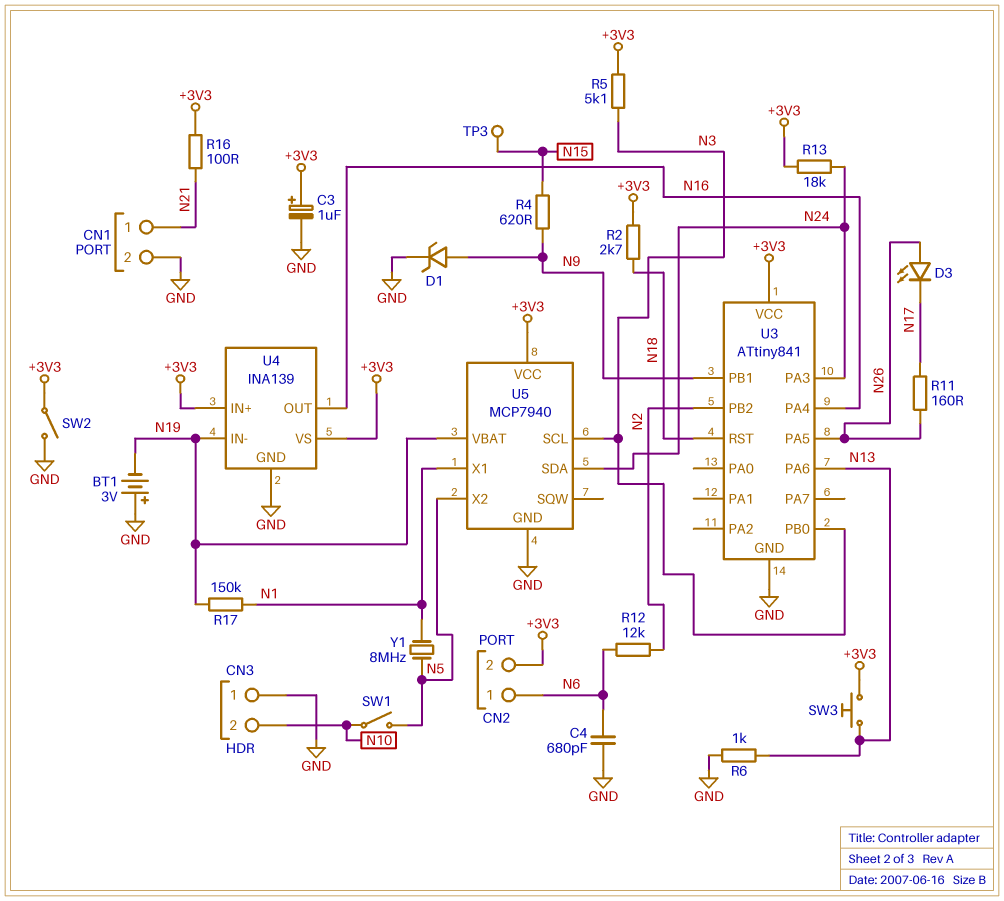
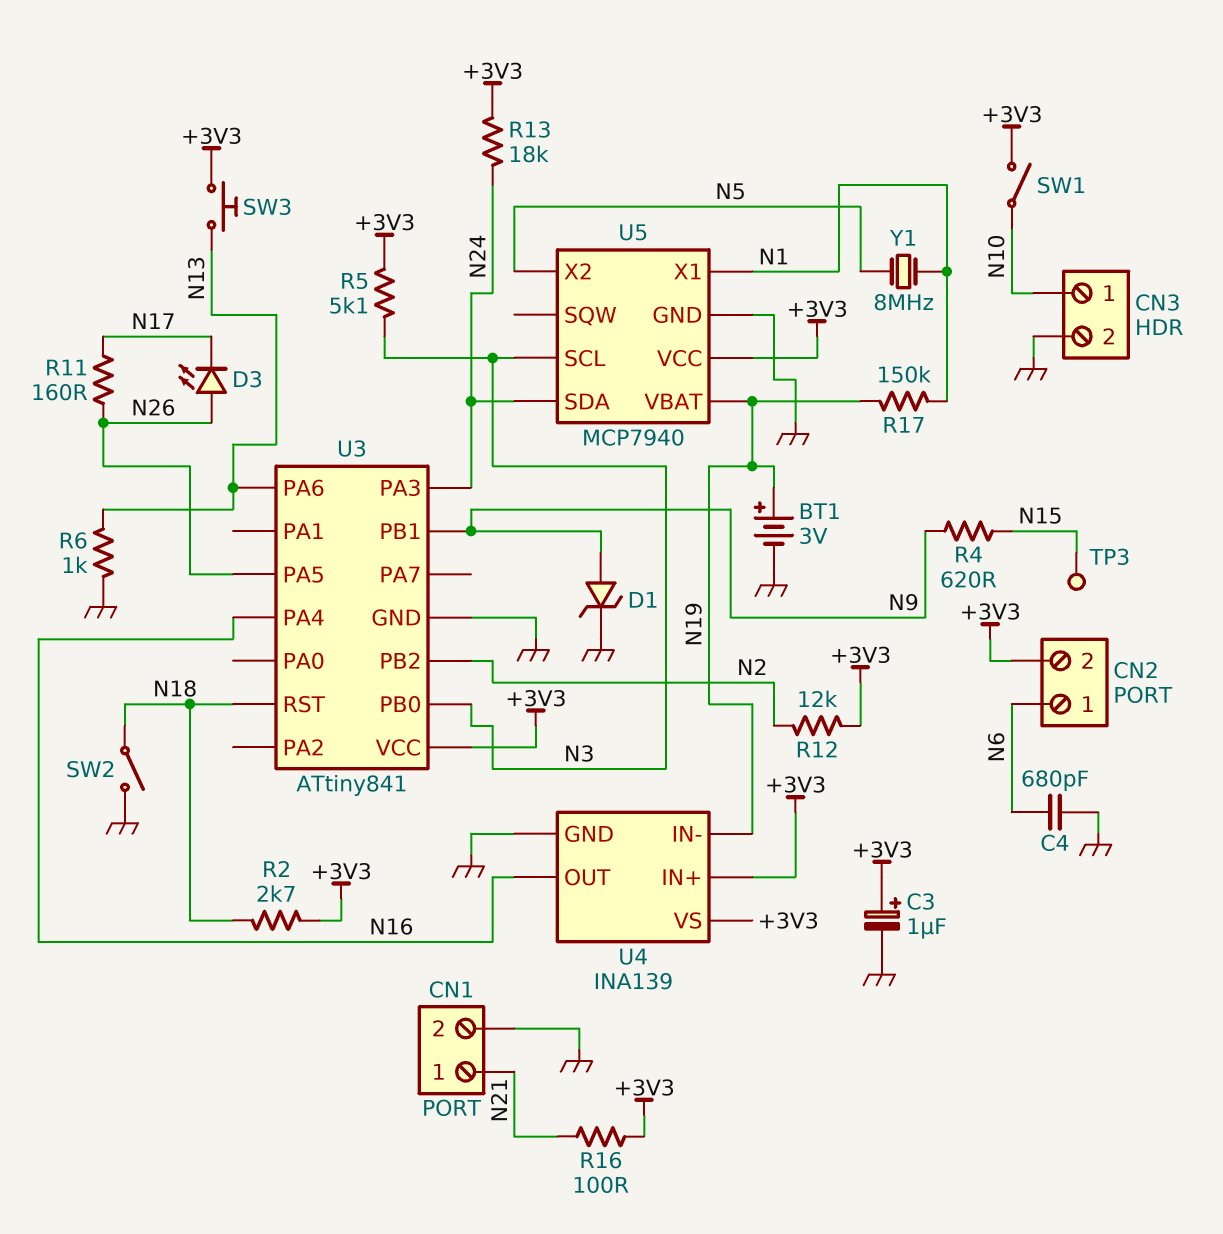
BT1: 3V (plus GND, minus N19) -> 3V (plus N19, minus GND)
CN3 pin 1: GND -> N10
CN3 pin 2: N10 -> GND
R12: 12k (N2, N6) -> 12k (+3V3, N2)
SW1: switch (N5, N10) -> switch (+3V3, N10)
SW2: switch (+3V3, GND) -> switch (GND, N18)

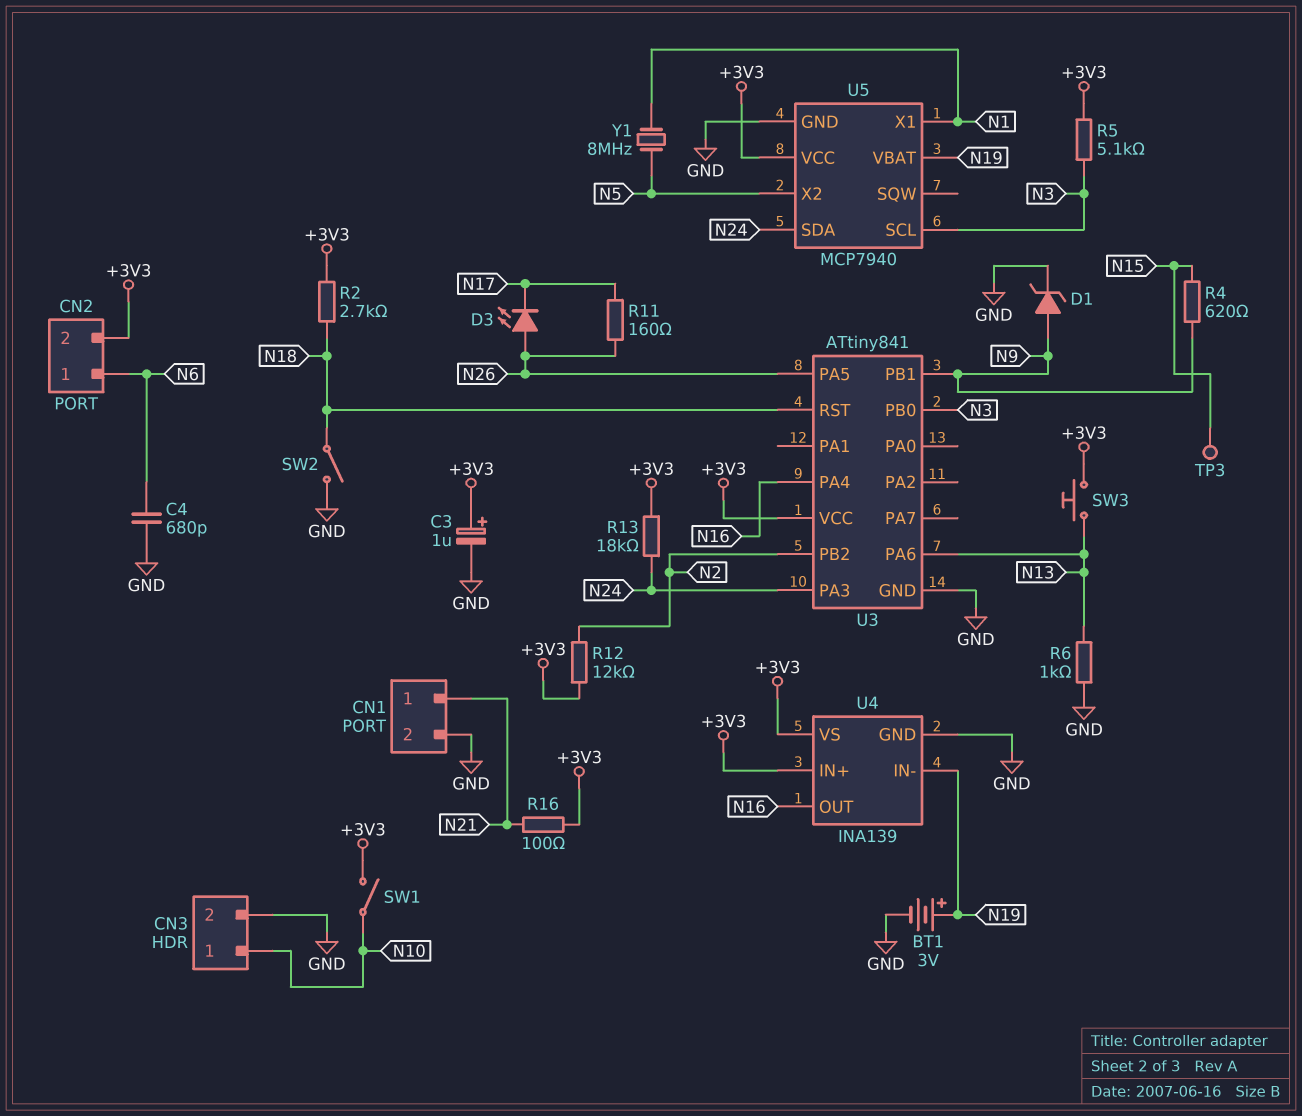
R17: 150k (N1, N19) -> none

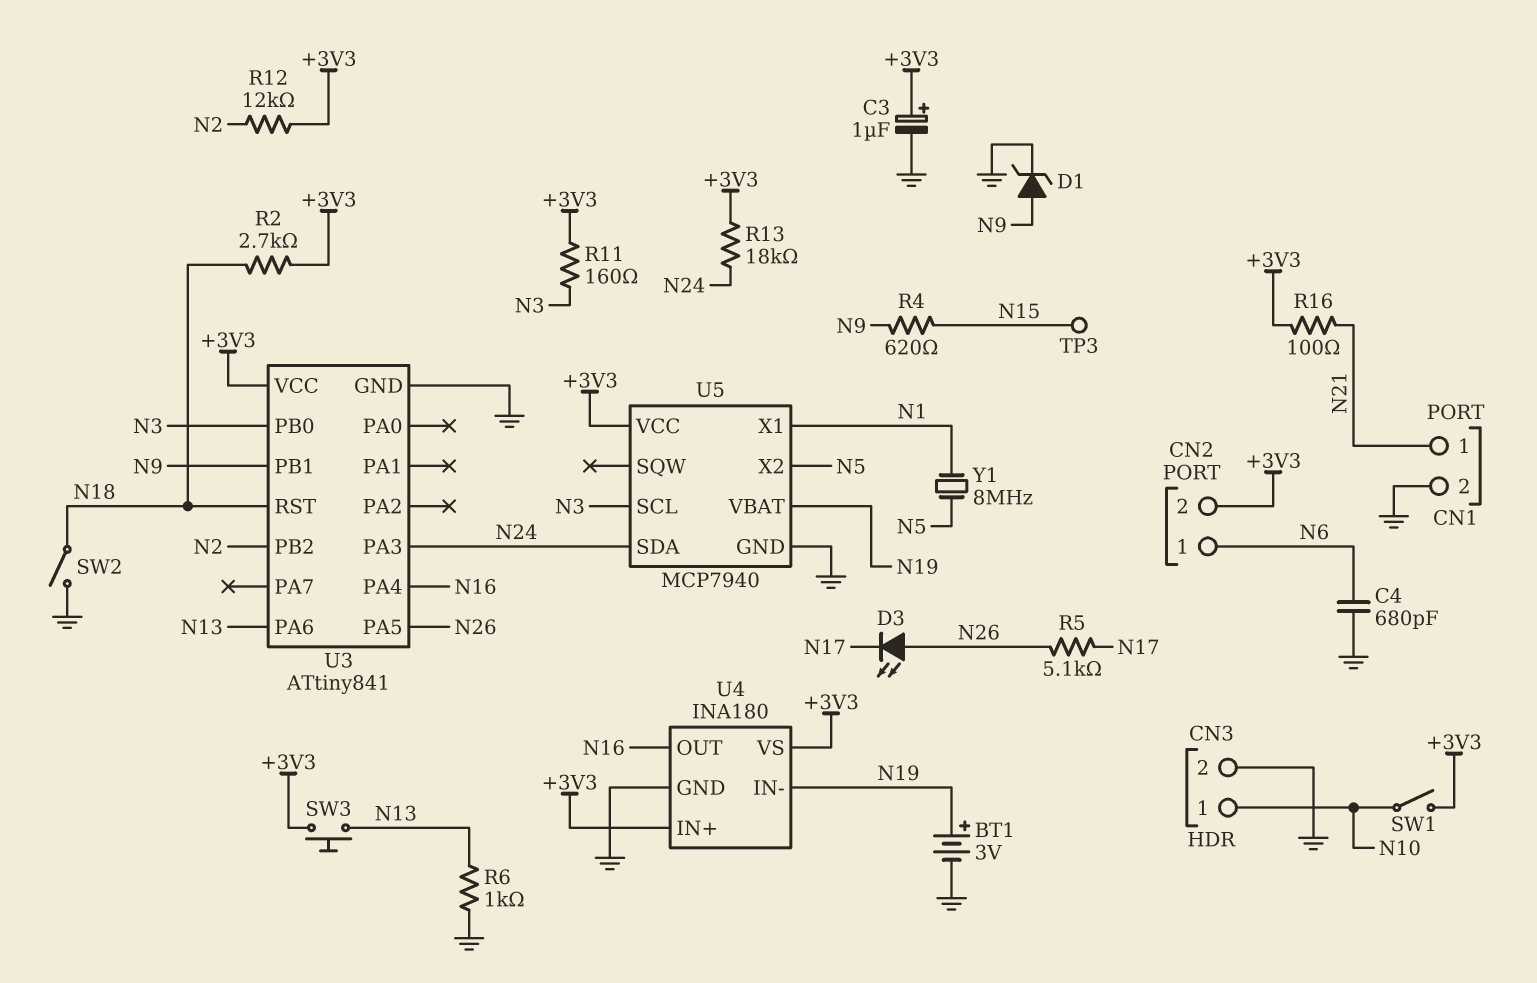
R5: 5.1k (+3V3, N3) -> 5.1k (N17, N26)
R11: 160 (N17, N26) -> 160 (+3V3, N3)
U4: INA139 -> INA180

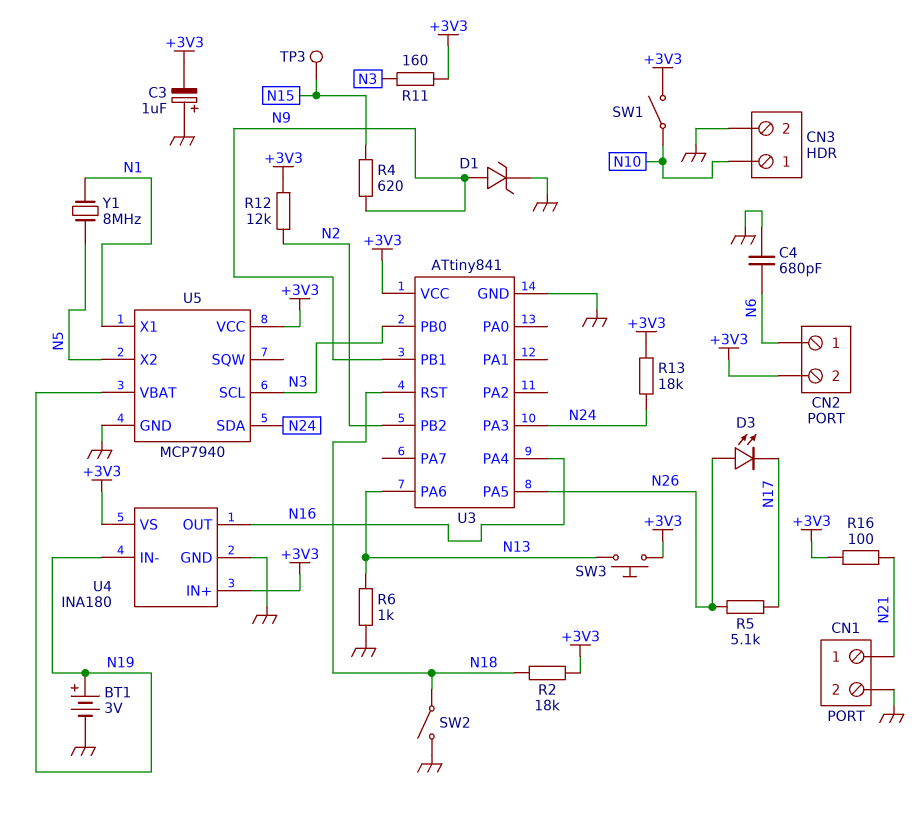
C3: 1uF (plus +3V3, minus GND) -> 1uF (plus GND, minus +3V3)
R2: 2.7k (+3V3, N18) -> 18k (+3V3, N18)

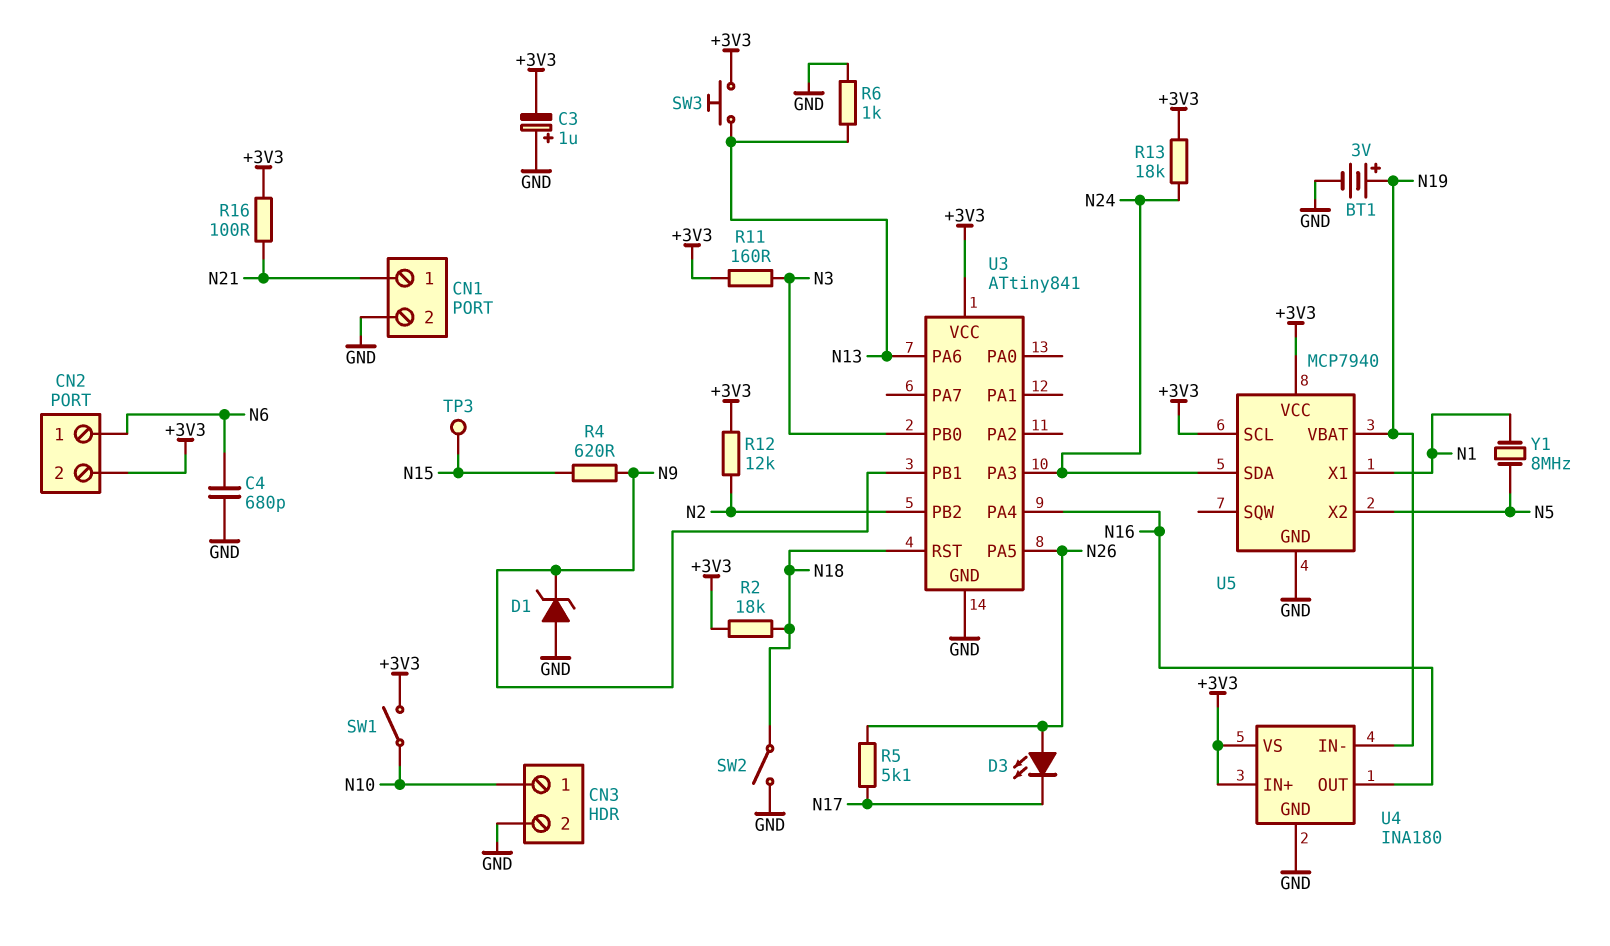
D1: zener (A N9, K GND) -> zener (A GND, K N9)
U5 pin SCL: N3 -> +3V3

